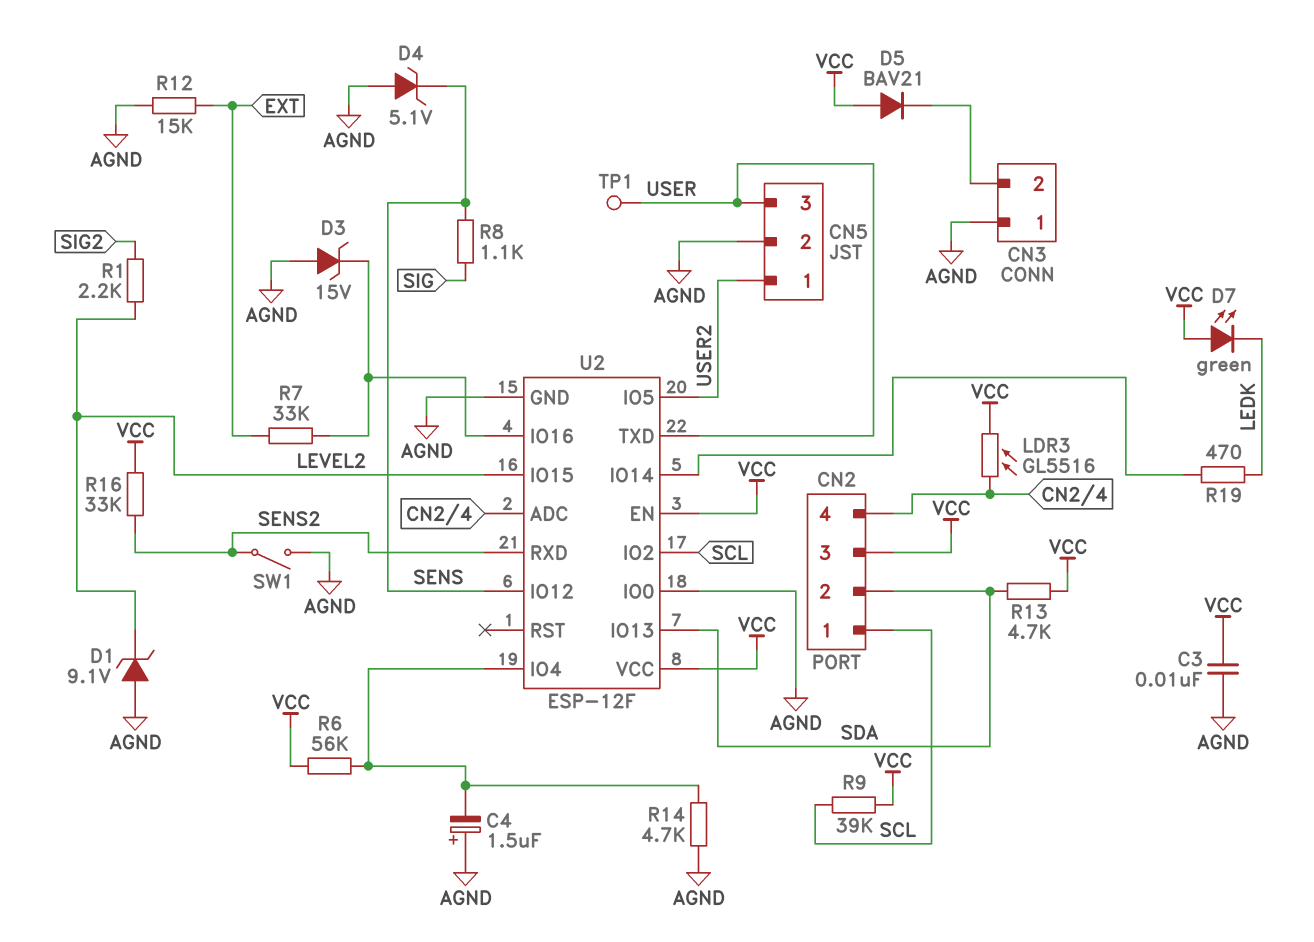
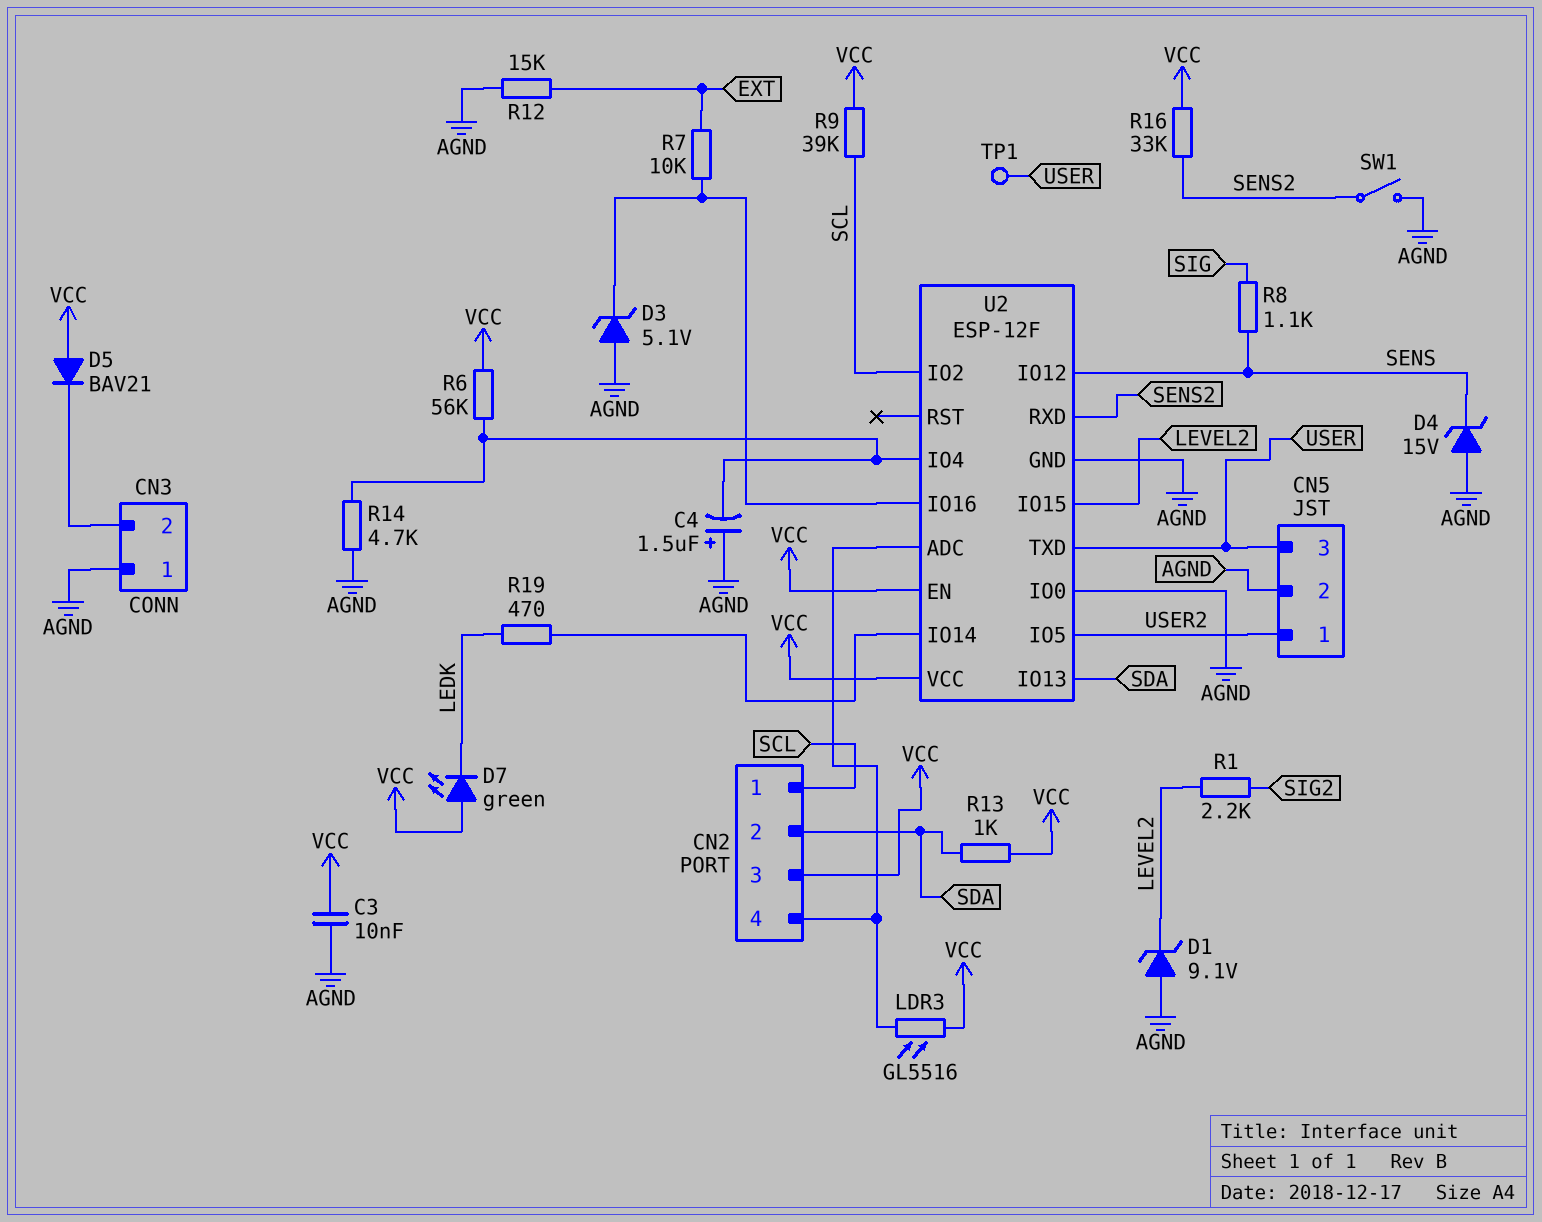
D3: zener 15V (A AGND, K U2/IO16) -> zener 5.1V (A AGND, K U2/IO16)
D4: zener 5.1V (A AGND, K SENS) -> zener 15V (A AGND, K SENS)
R7: 33k (EXT, U2/IO16) -> 10k (EXT, U2/IO16)
R13: 4.7k (SDA, VCC) -> 1k (SDA, VCC)

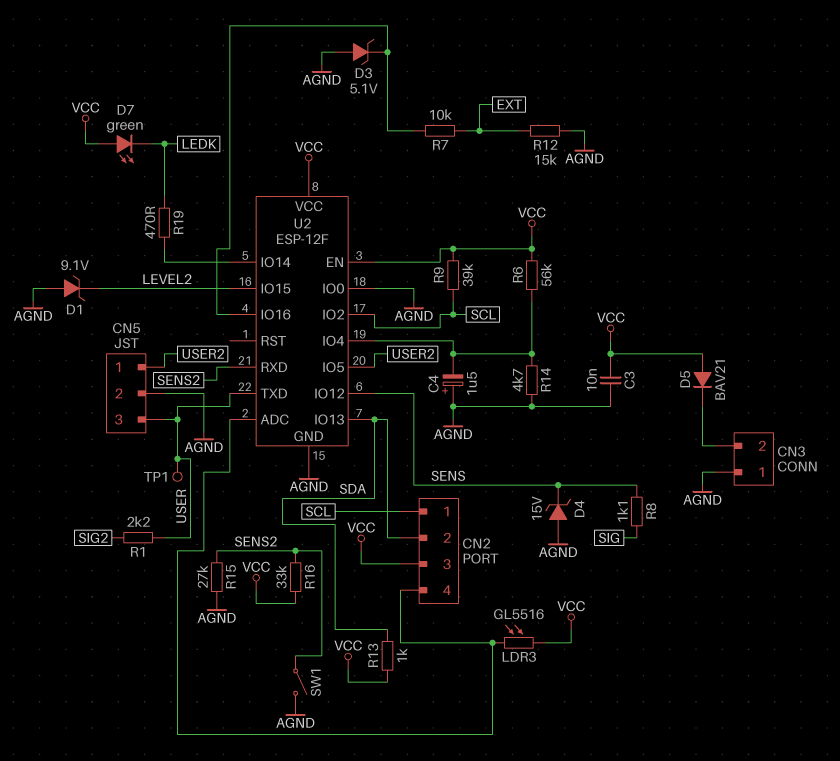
R1: 2.2k (LEVEL2, SIG2) -> 2.2k (SIG2, USER)
R15: none -> 27k (AGND, SENS2)

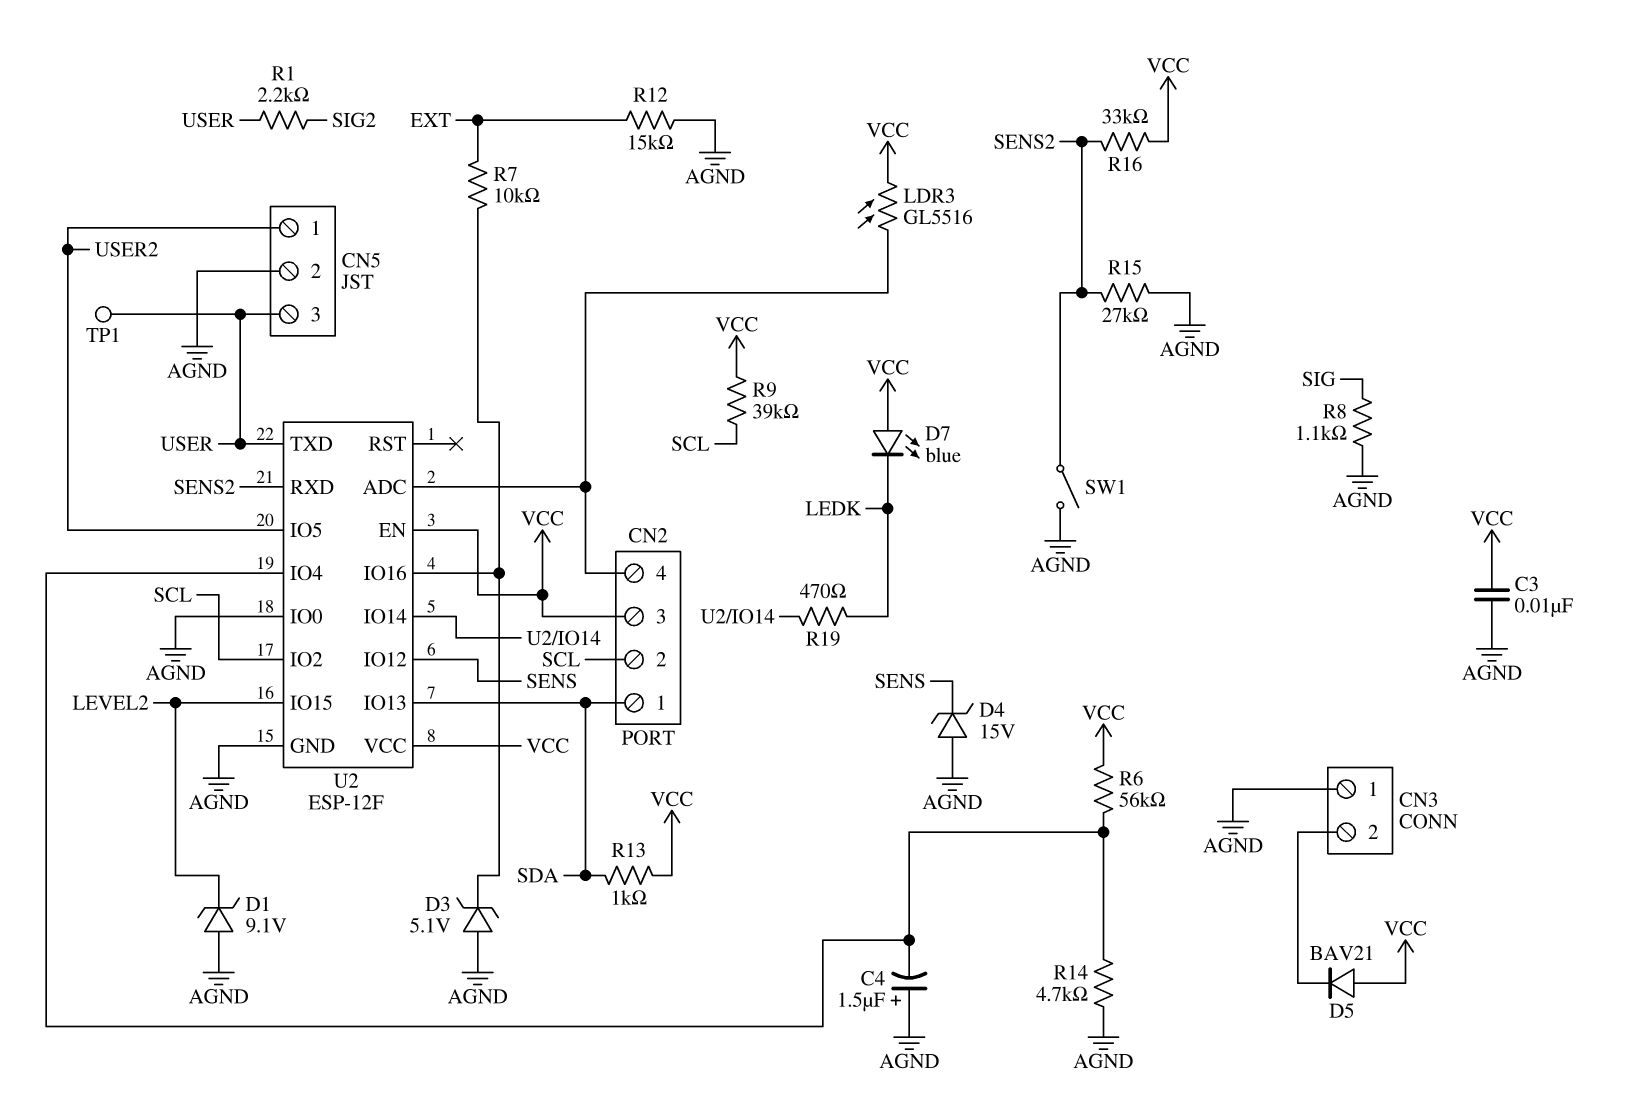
CN2 pin 1: SCL -> SDA
CN2 pin 2: SDA -> SCL
D7: LED green (A VCC, K LEDK) -> LED blue (A VCC, K LEDK)
R8: 1.1k (SENS, SIG) -> 1.1k (AGND, SIG)

